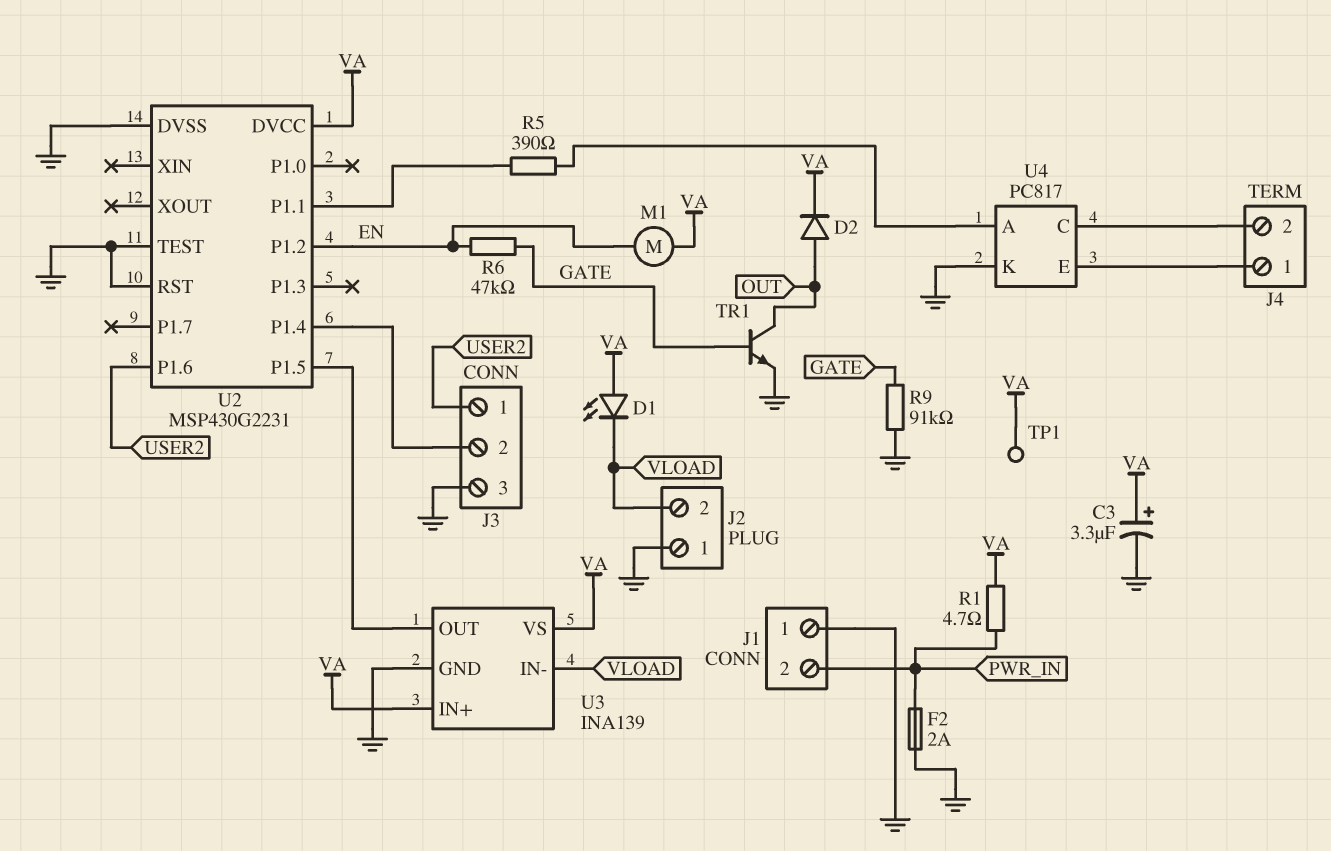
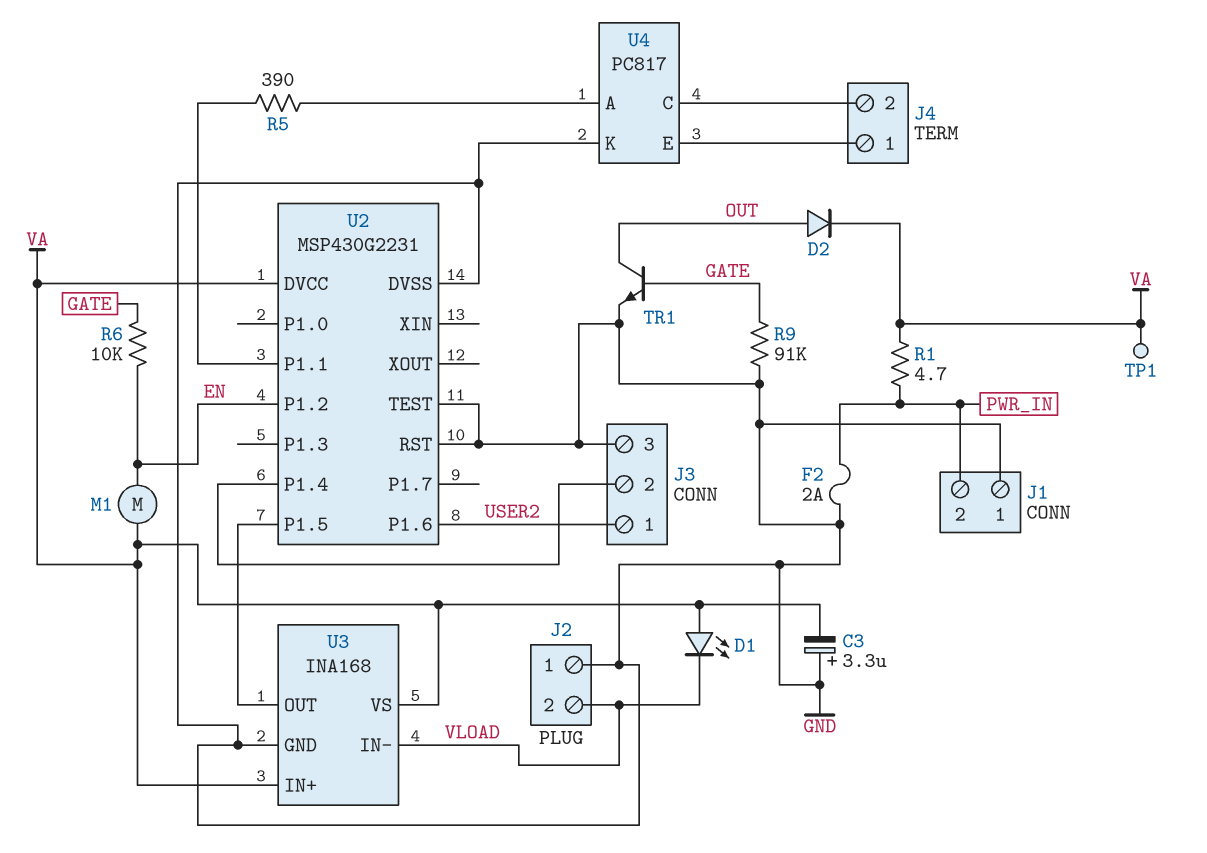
C3: 3.3uF (plus VA, minus GND) -> 3.3uF (plus GND, minus VA)
R6: 47k (EN, GATE) -> 10k (EN, GATE)
U3: INA139 -> INA168

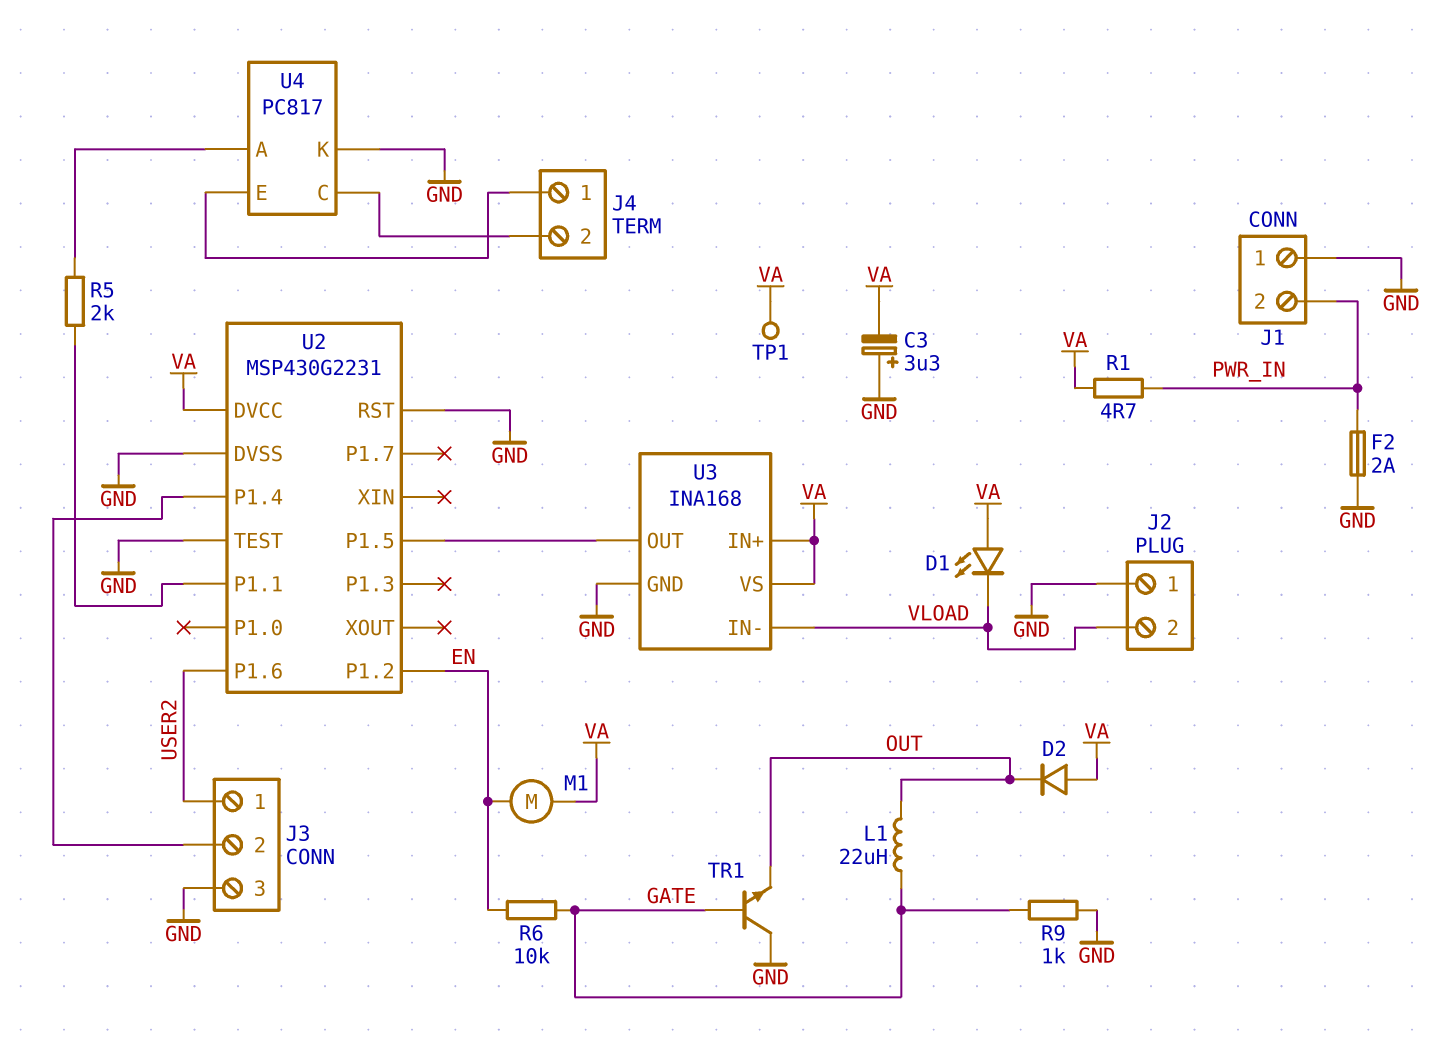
D2: diode (A OUT, K VA) -> diode (A VA, K OUT)
L1: none -> 22uH (GATE, OUT)
R5: 390 (U2/P1.1, U4/A) -> 2k (U2/P1.1, U4/A)
R9: 91k (GATE, GND) -> 1k (GATE, GND)
TR1: NPN (B GATE, C OUT, E GND) -> NPN (B GATE, C GND, E OUT)

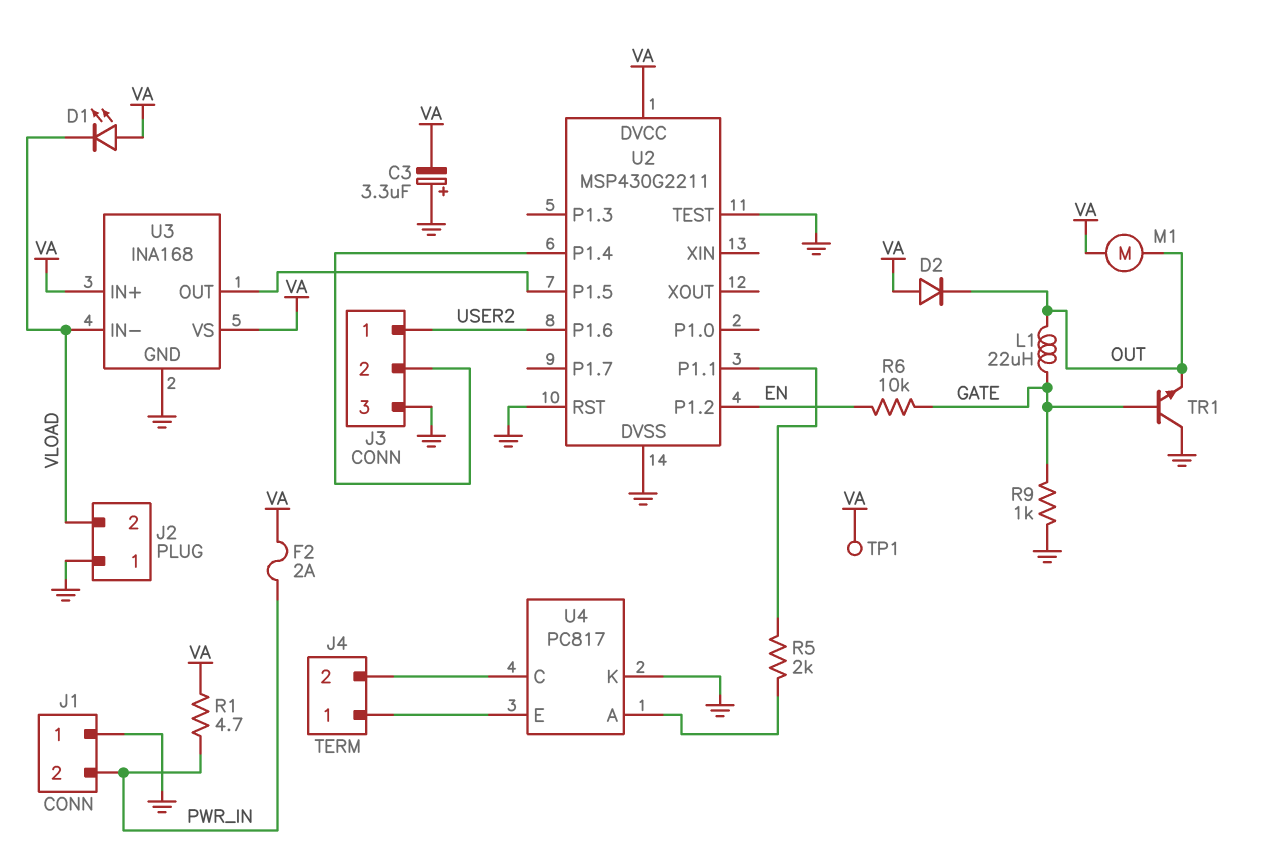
F2: 2A (GND, PWR_IN) -> 2A (PWR_IN, VA)
M1: motor (EN, VA) -> motor (OUT, VA)
U2: MSP430G2231 -> MSP430G2211

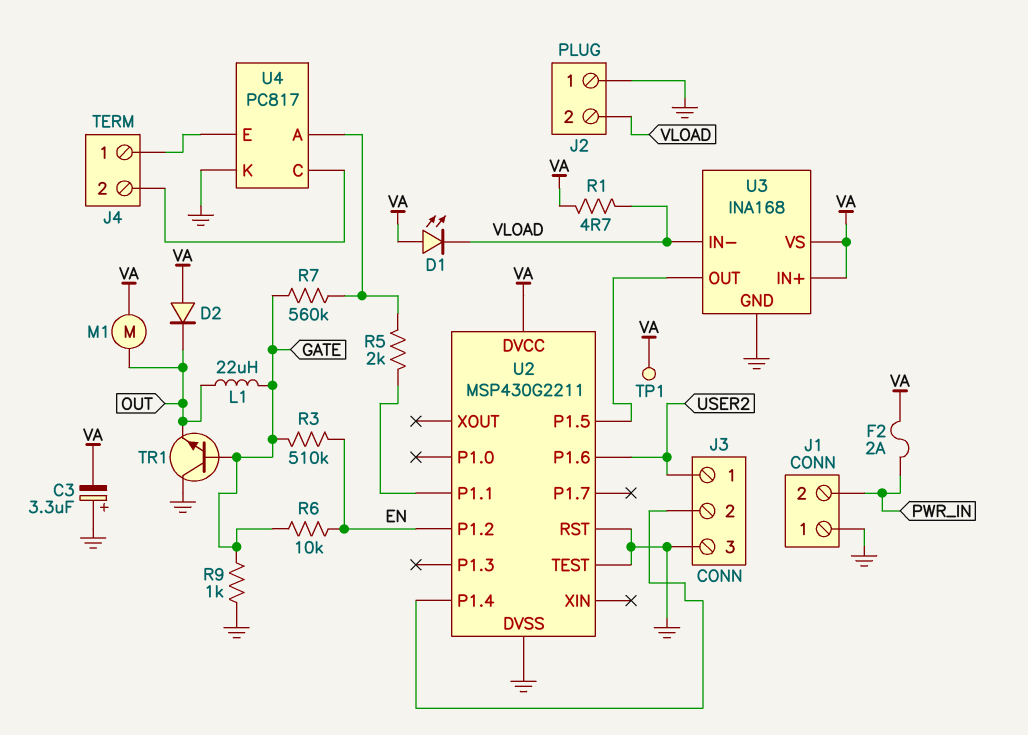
R1: 4.7 (PWR_IN, VA) -> 4.7 (VA, VLOAD)
R3: none -> 510k (EN, GATE)
R7: none -> 560k (GATE, U4/A)

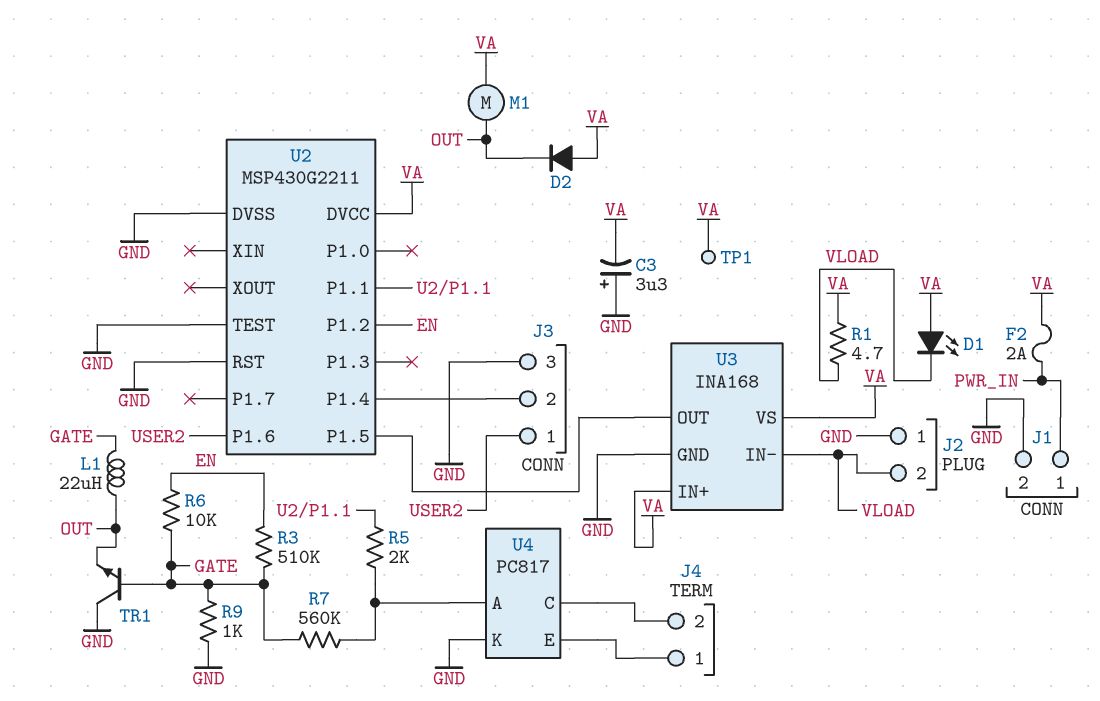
J1 pin 1: GND -> PWR_IN
J1 pin 2: PWR_IN -> GND

